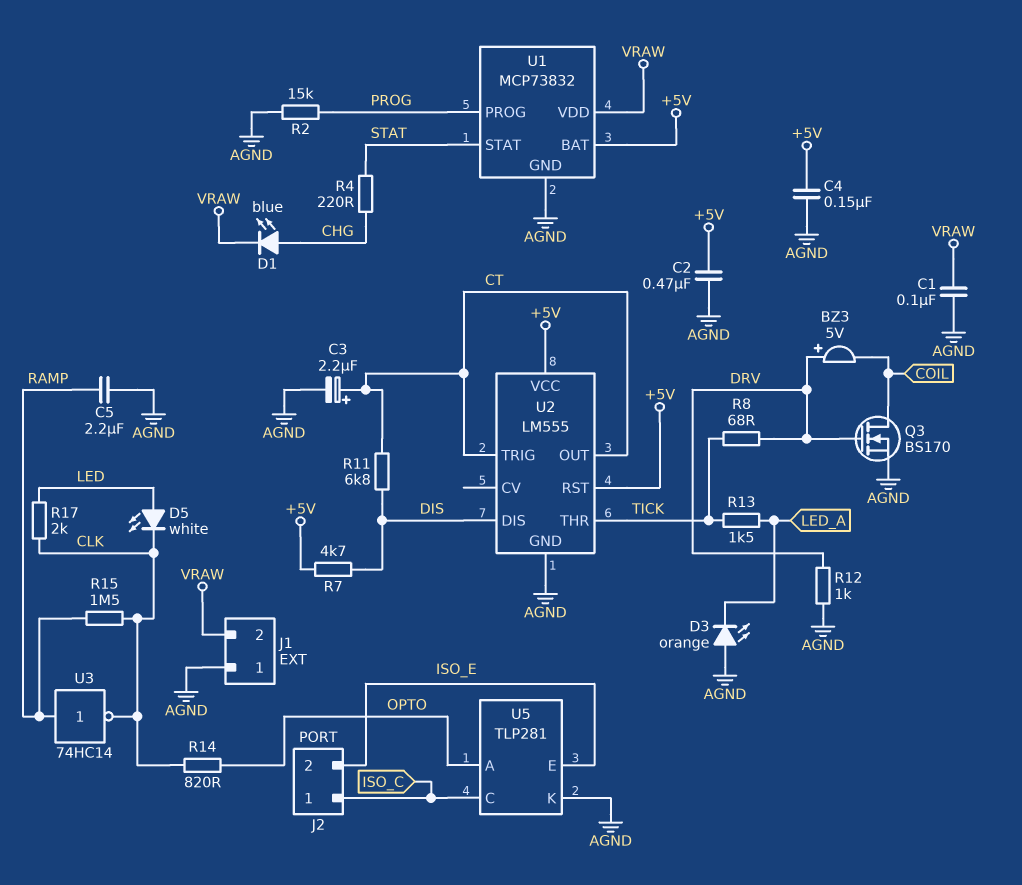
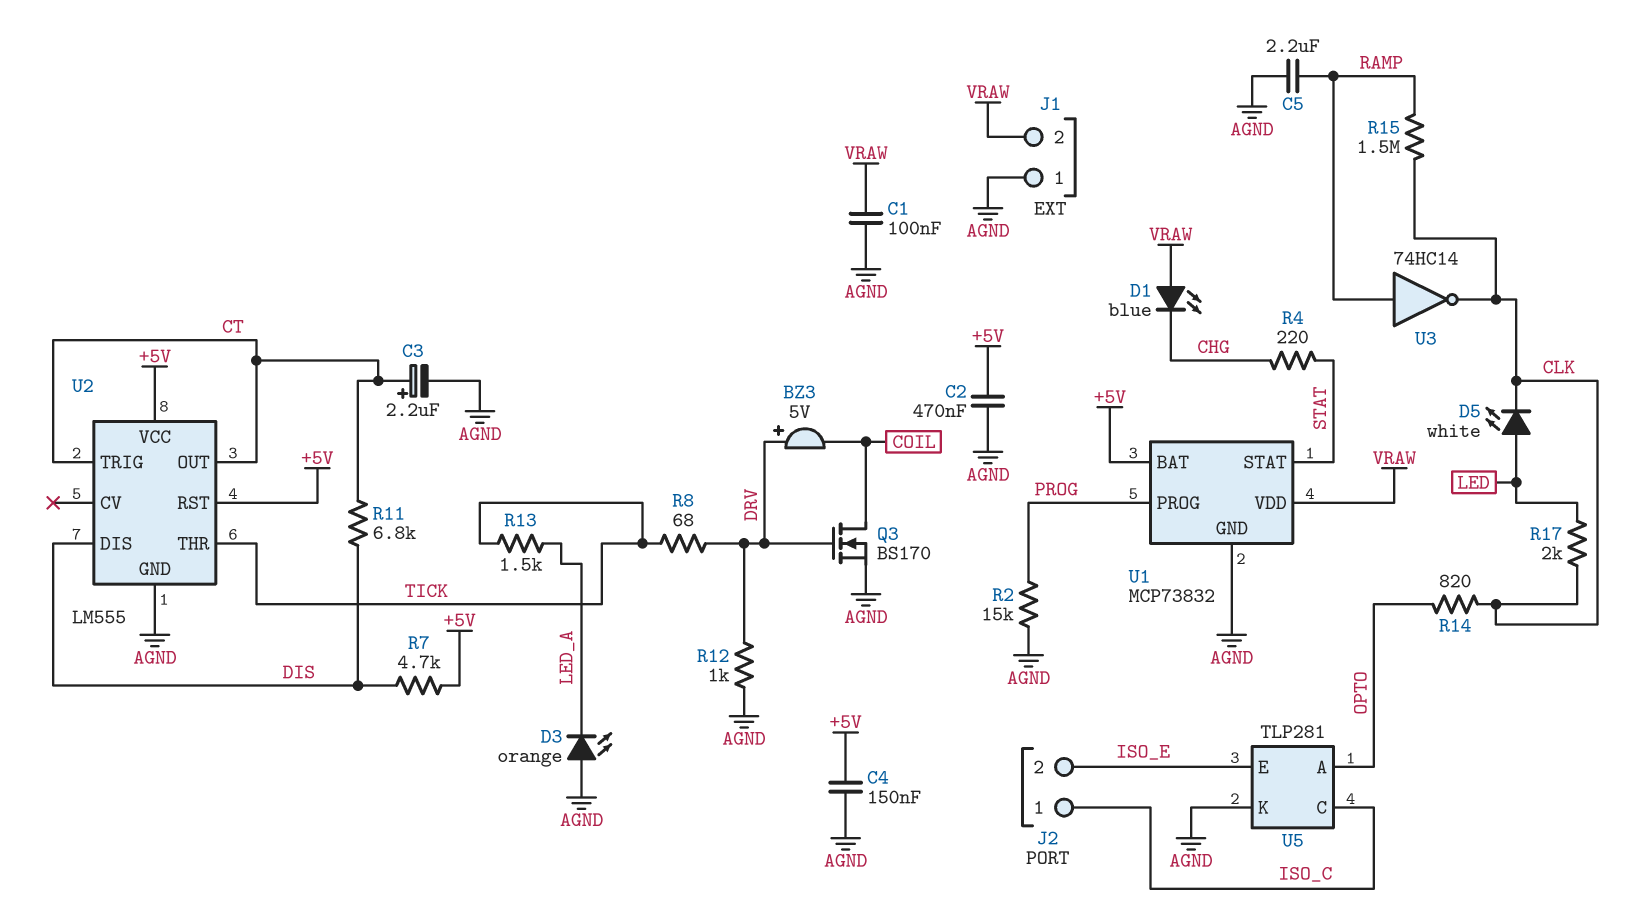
D1: LED blue (A CHG, K VRAW) -> LED blue (A VRAW, K CHG)

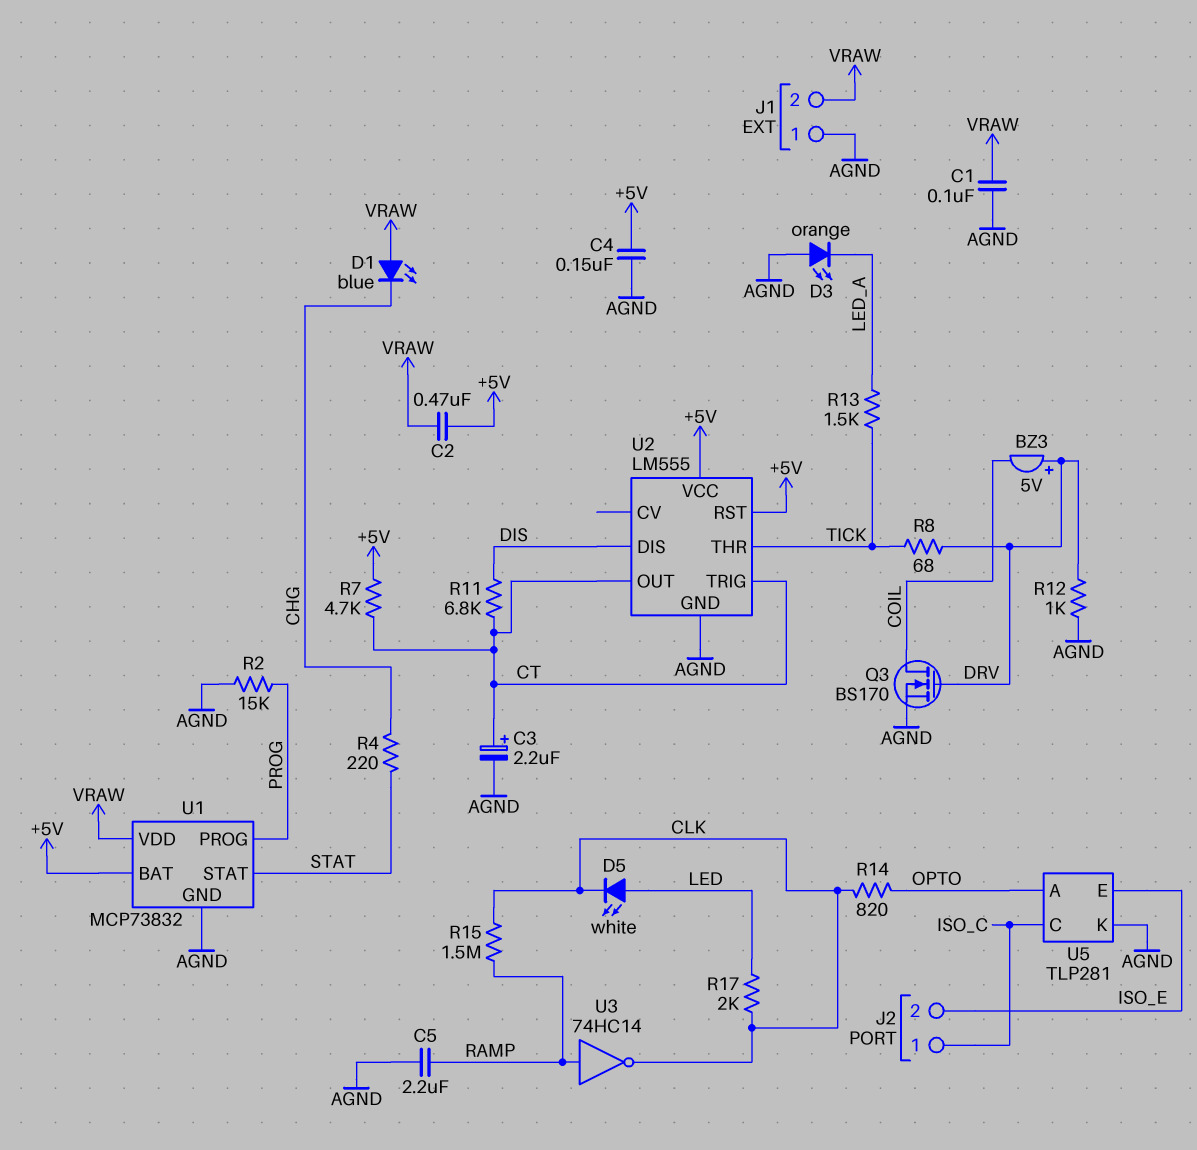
C2: 470nF (+5V, AGND) -> 470nF (+5V, VRAW)
R7: 4.7k (+5V, DIS) -> 4.7k (+5V, CT)

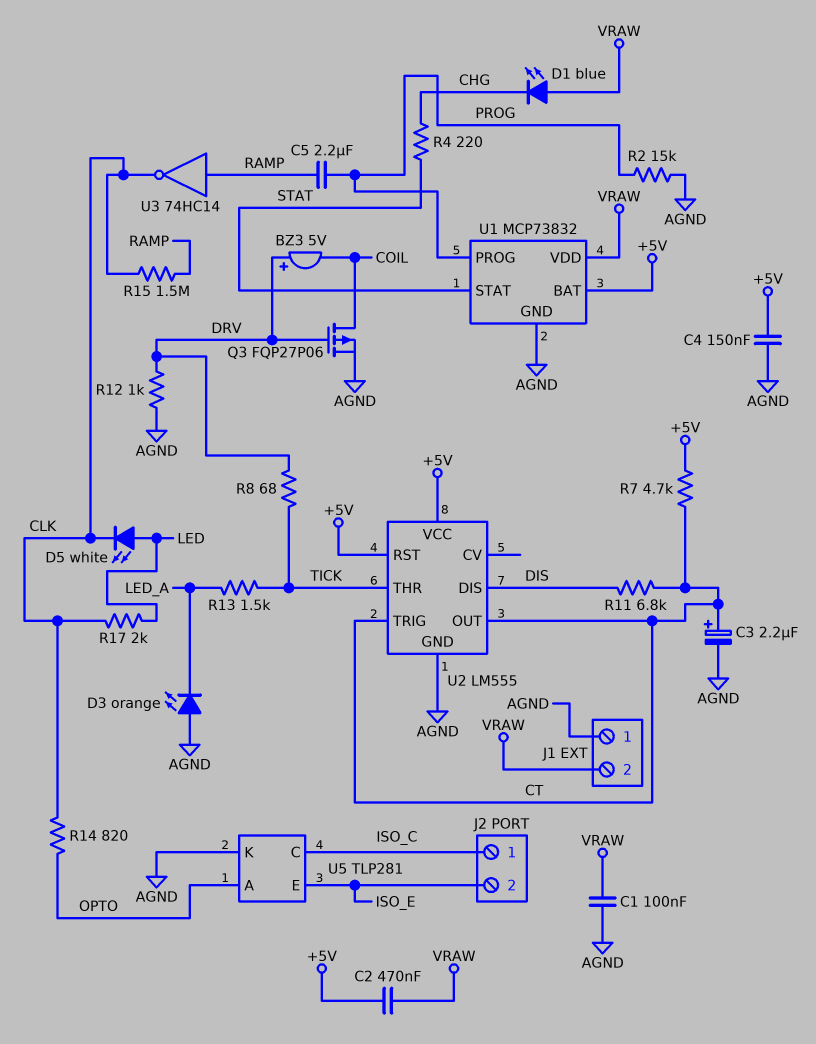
C5: 2.2uF (AGND, RAMP) -> 2.2uF (PROG, RAMP)
Q3: NMOS BS170 (G DRV, D COIL, S AGND) -> PMOS FQP27P06 (G DRV, D COIL, S AGND)

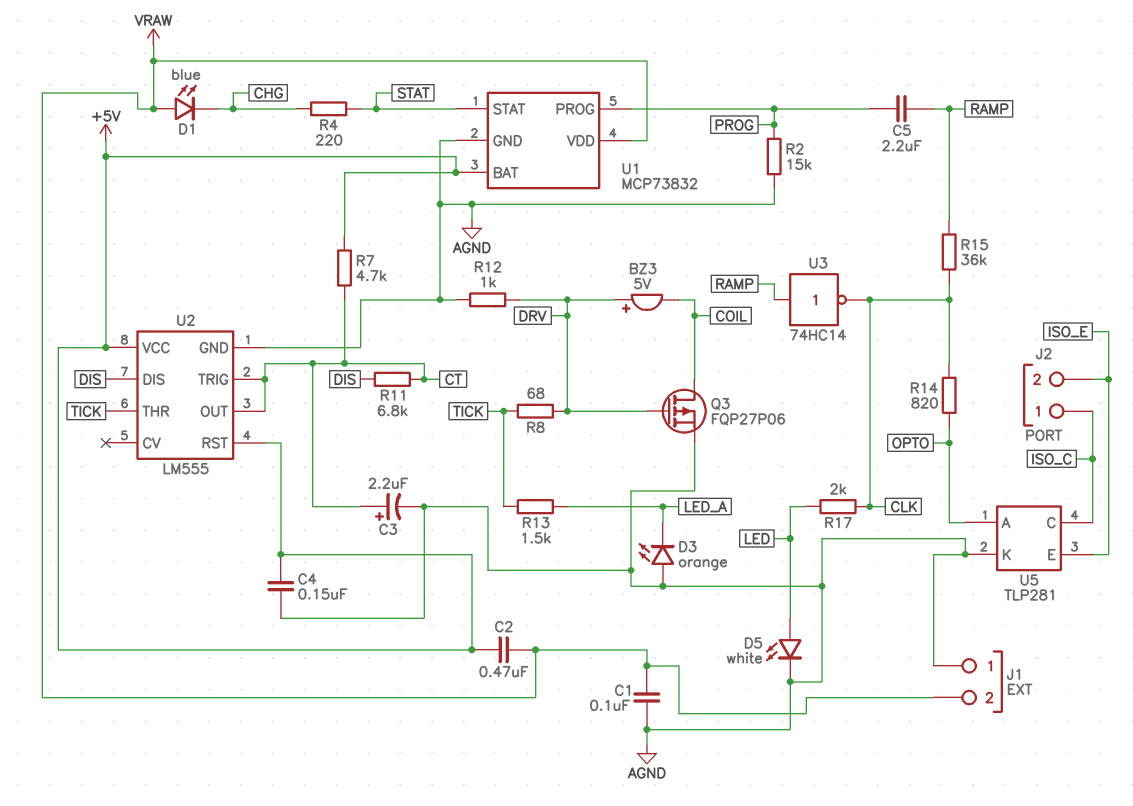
D5: LED white (A LED, K CLK) -> LED white (A LED, K AGND)
R15: 1.5M (CLK, RAMP) -> 36k (CLK, RAMP)

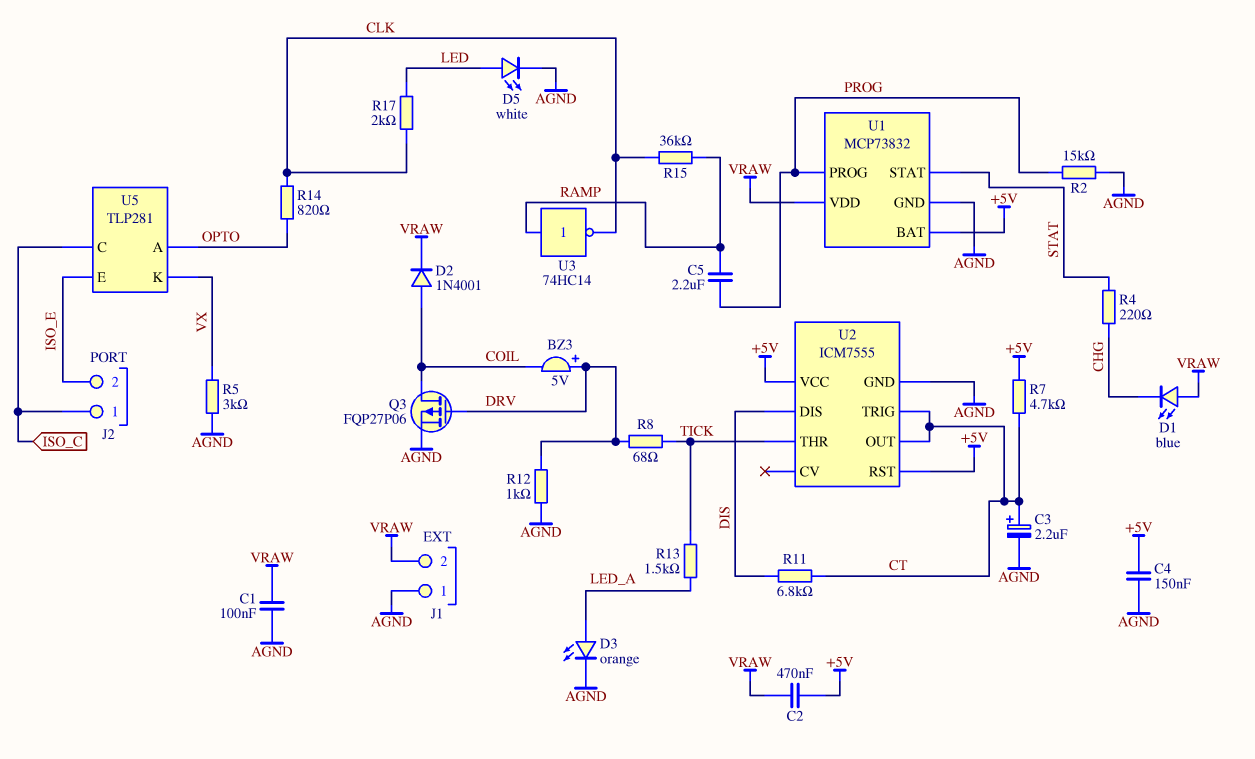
D2: none -> diode 1N4001 (A COIL, K VRAW)
D3: LED orange (A AGND, K LED_A) -> LED orange (A LED_A, K AGND)
R5: none -> 3k (AGND, VX)
U2: LM555 -> ICM7555
U5 pin K: AGND -> VX

